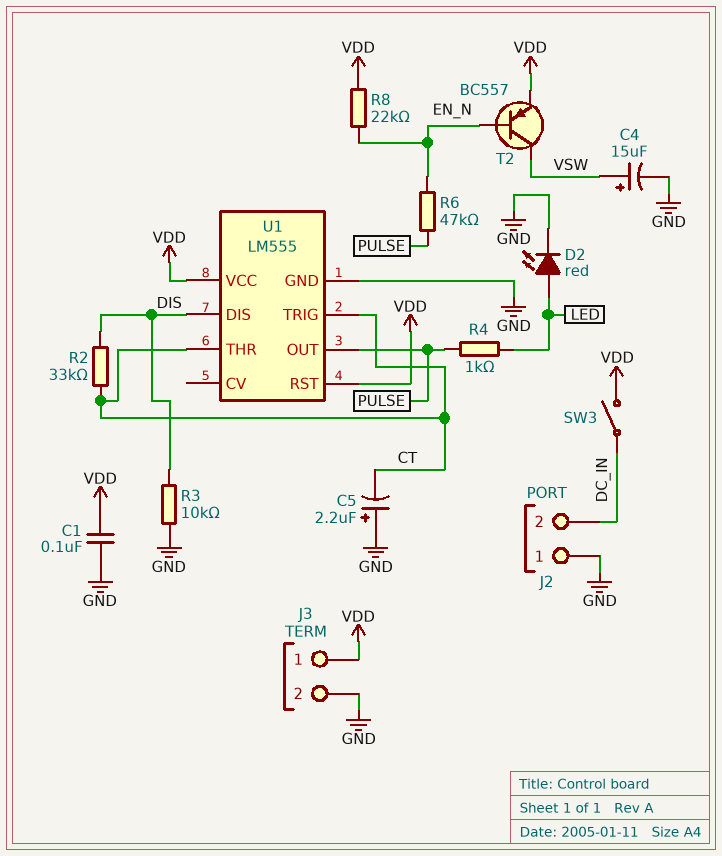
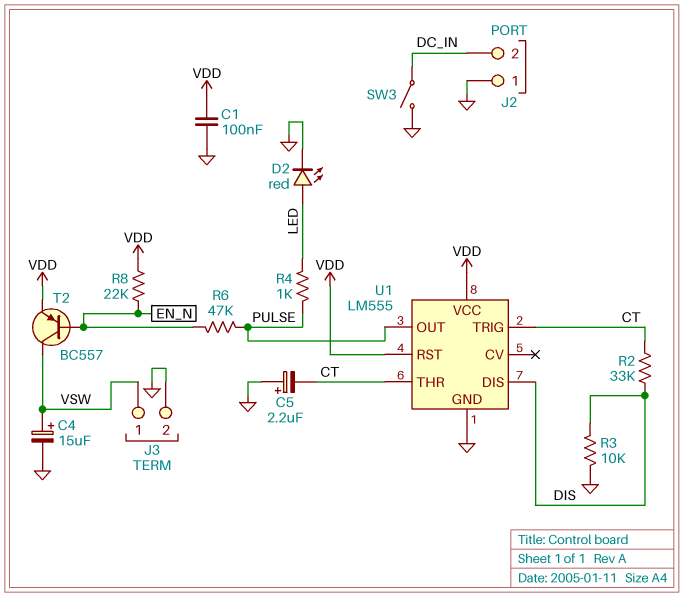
J3 pin 1: VDD -> VSW
SW3: switch (DC_IN, VDD) -> switch (DC_IN, GND)

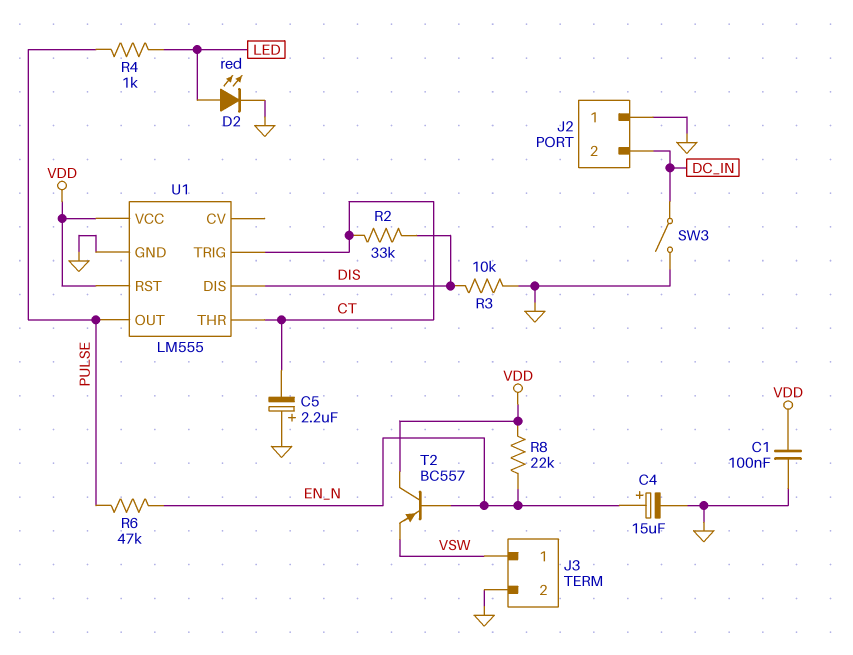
C4: 15uF (plus VSW, minus GND) -> 15uF (plus EN_N, minus GND)
T2: PNP BC557 (B EN_N, C VSW, E VDD) -> PNP BC557 (B EN_N, C VDD, E VSW)

